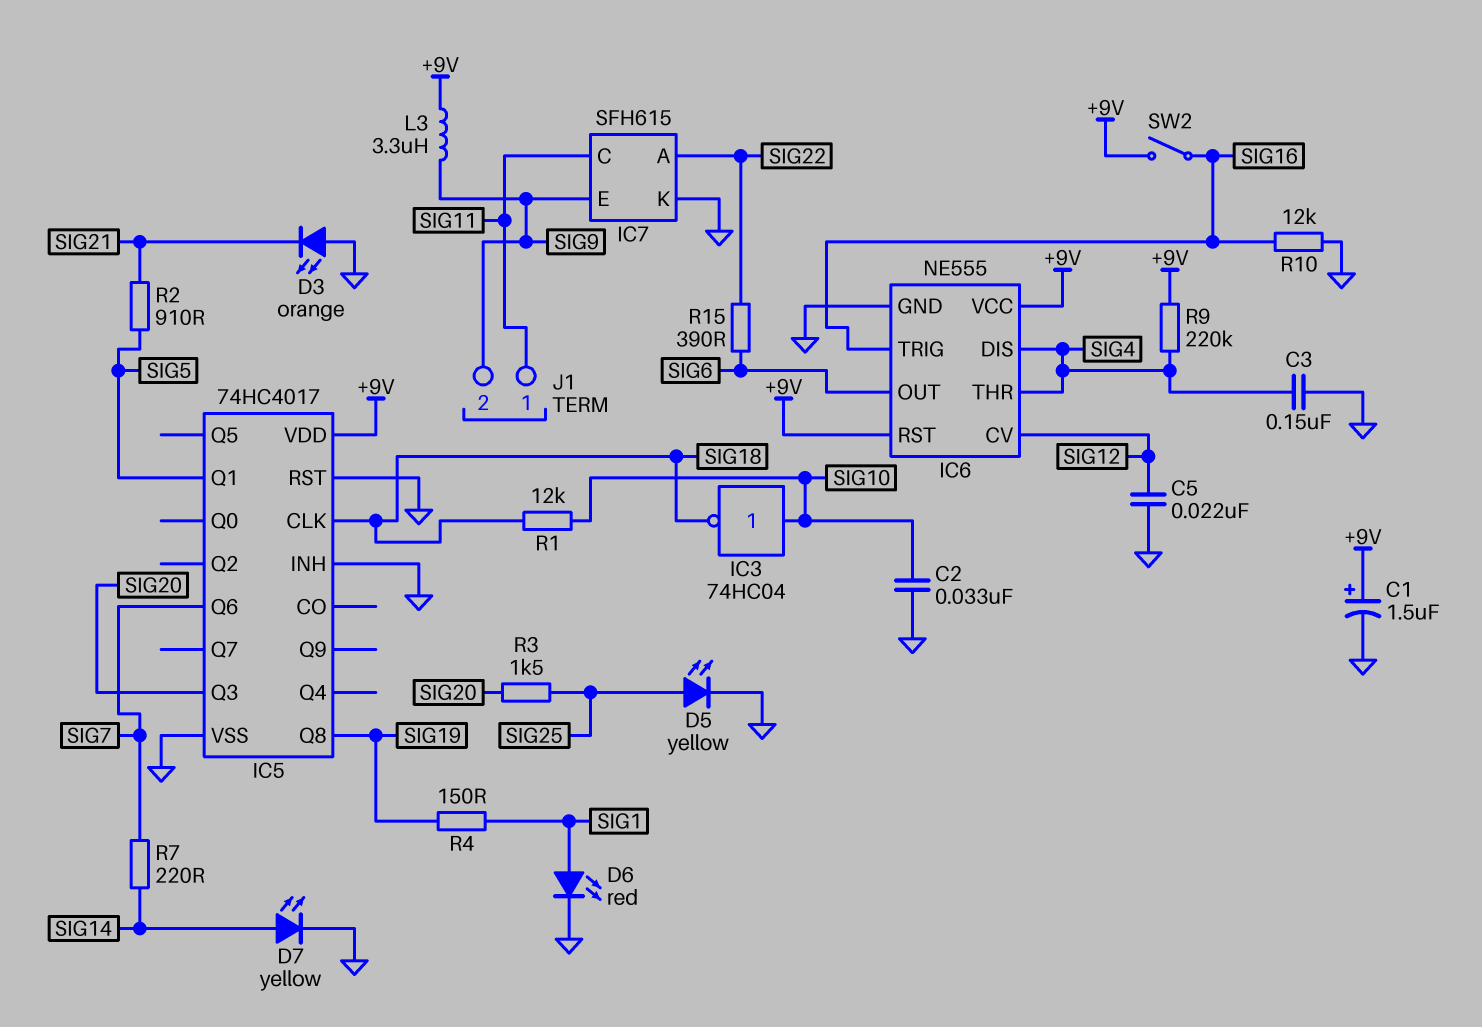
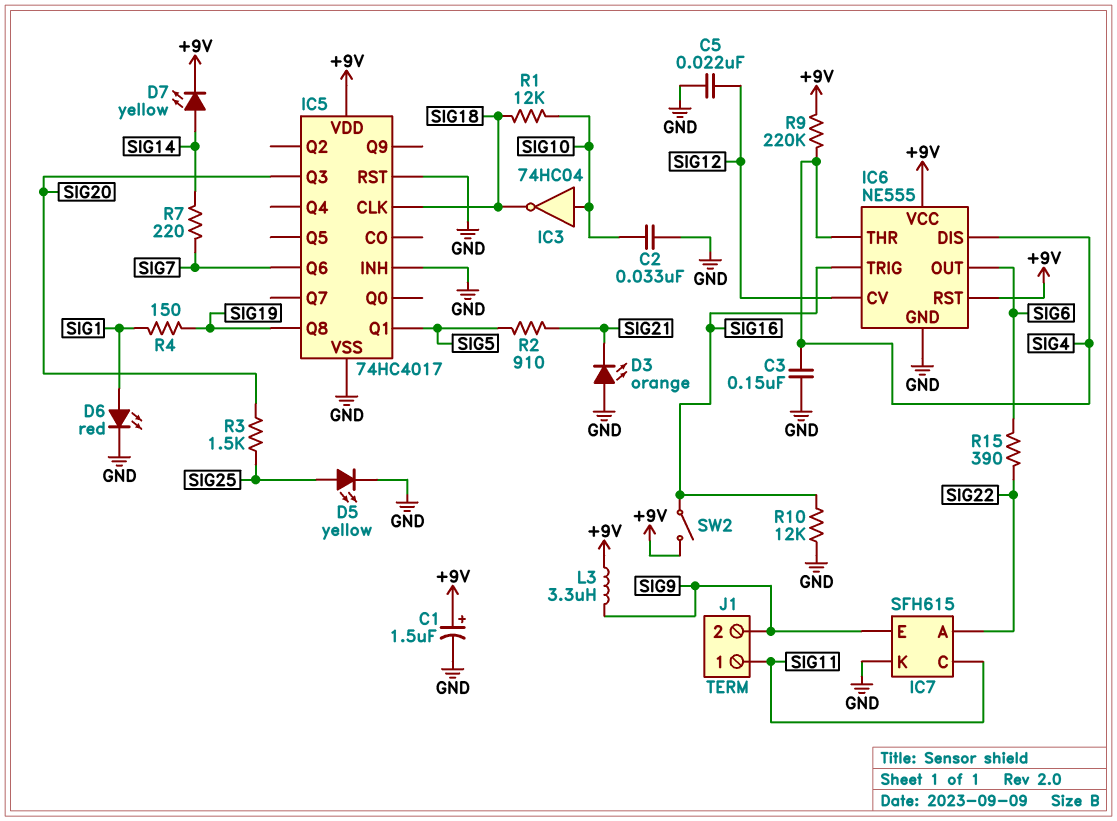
D7: LED yellow (A SIG14, K GND) -> LED yellow (A SIG14, K +9V)

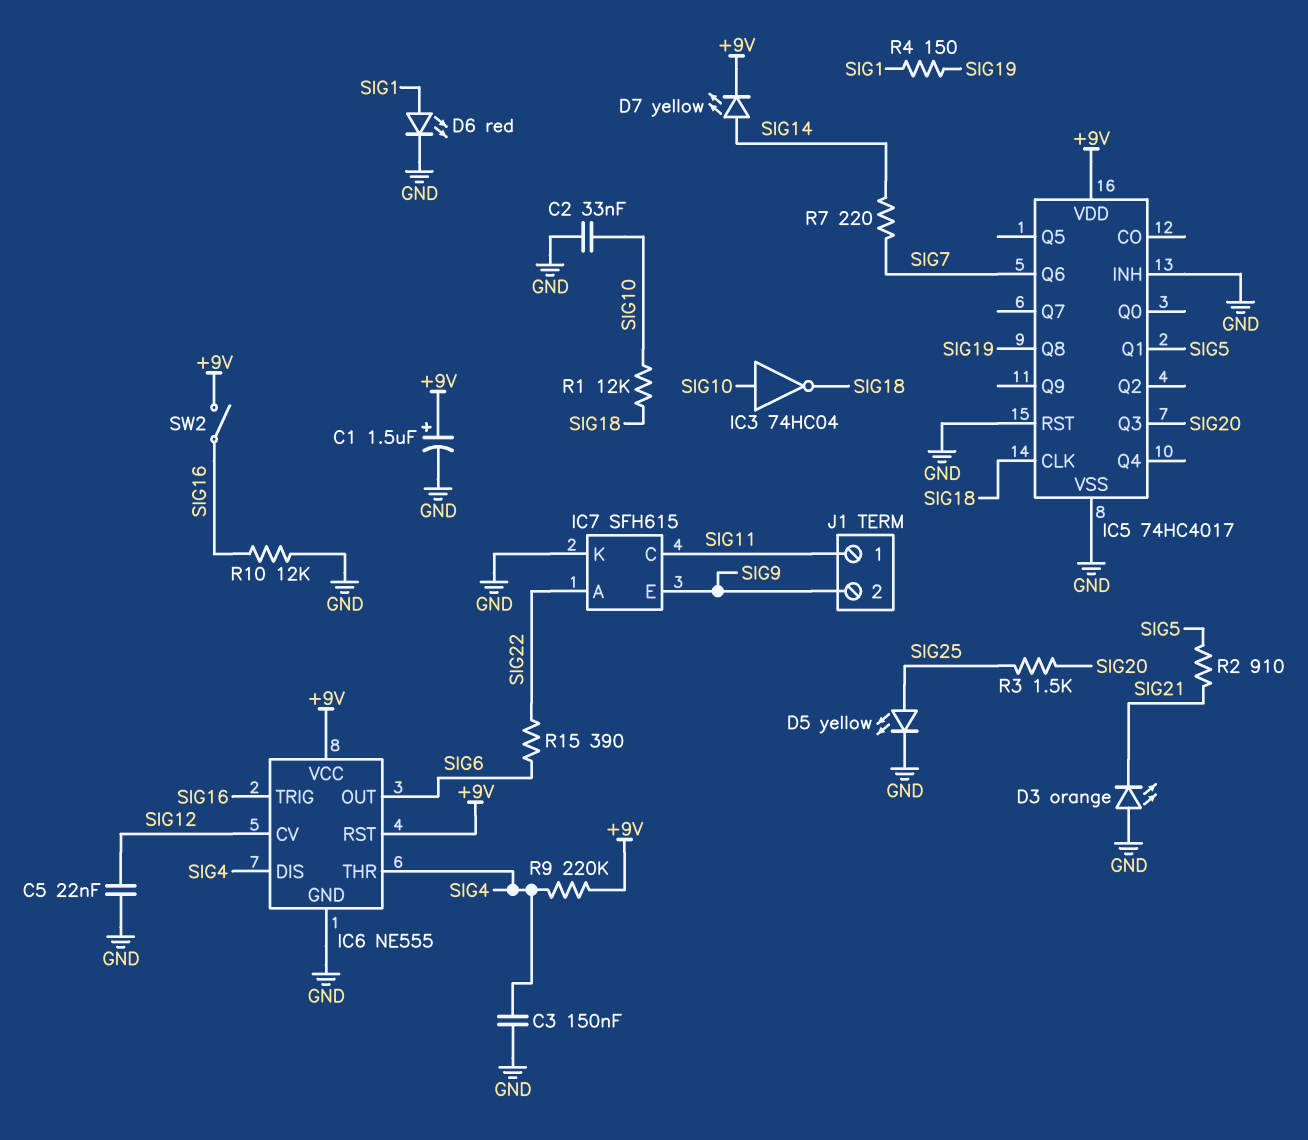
L3: 3.3uH (+9V, SIG9) -> none

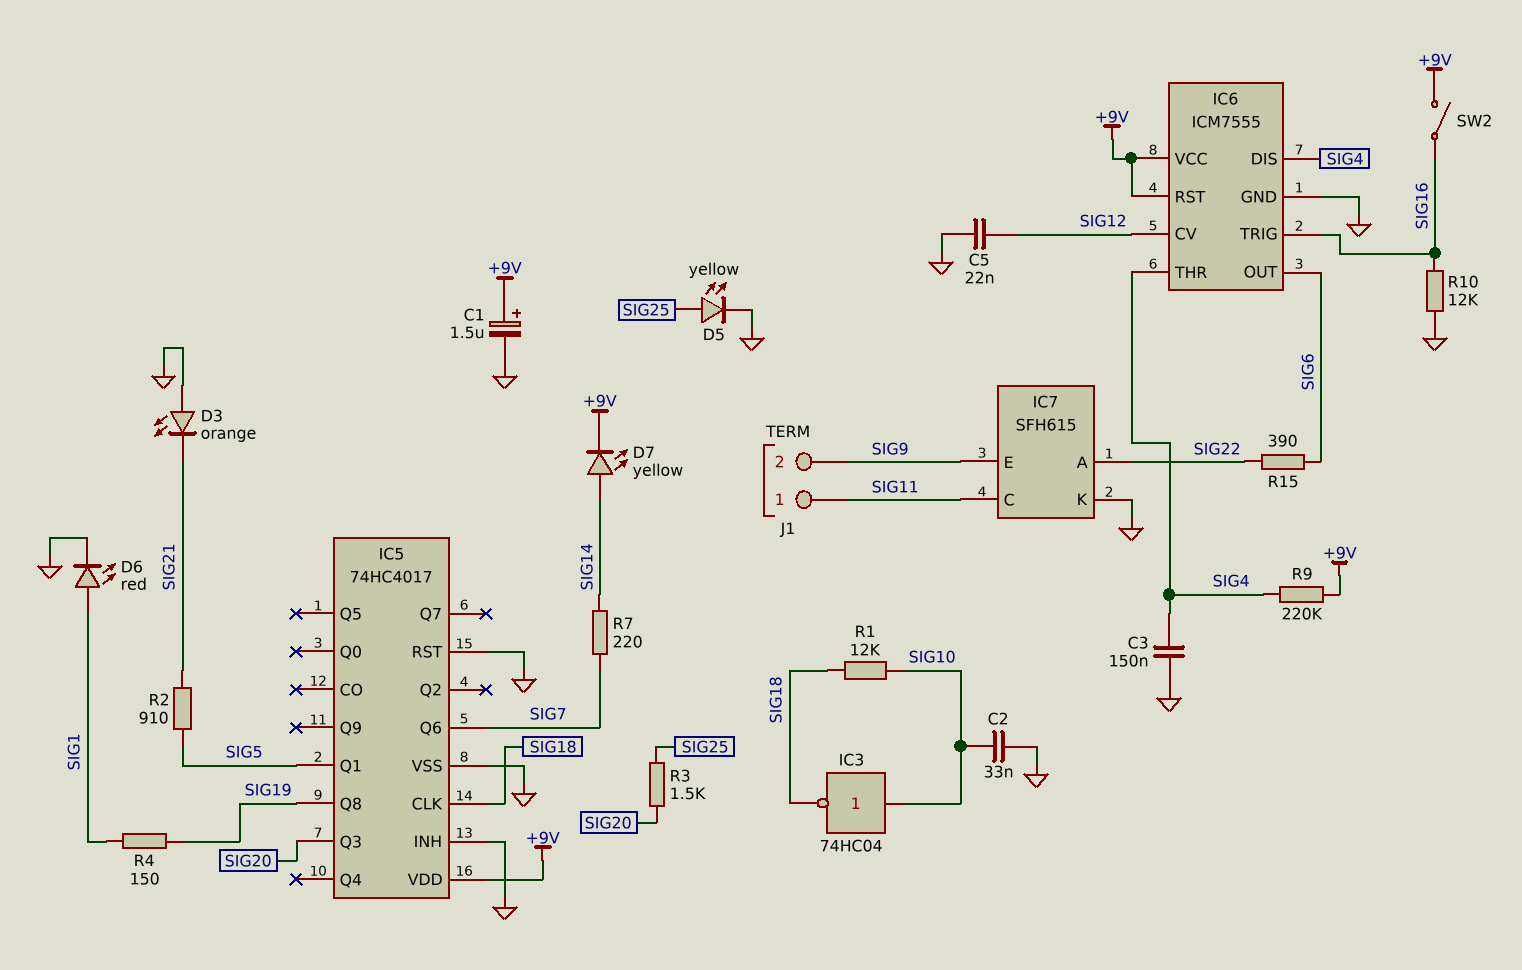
IC6: NE555 -> ICM7555

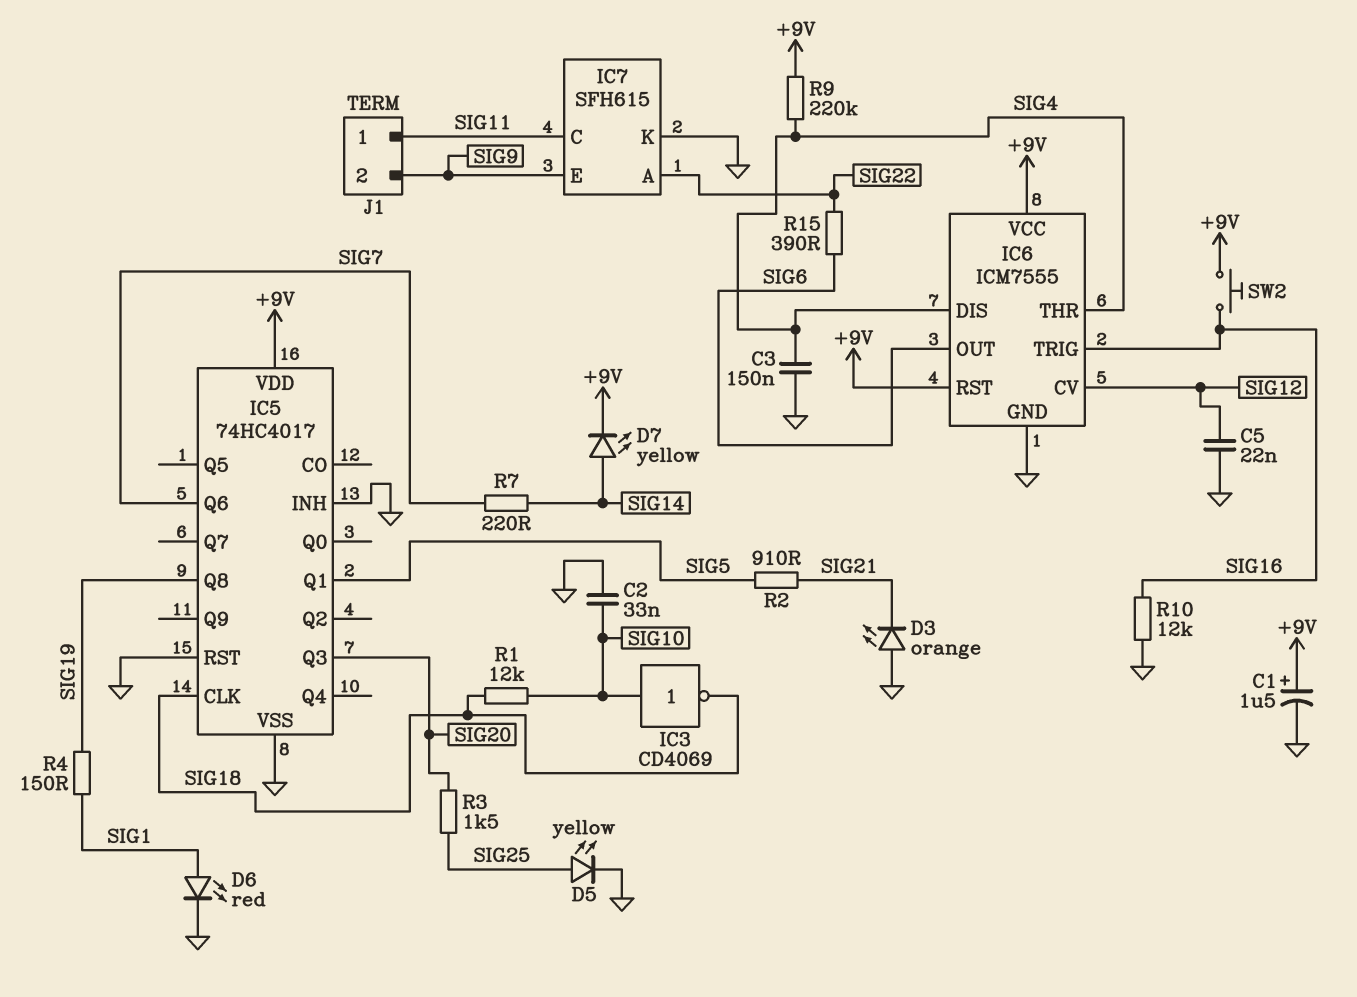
IC3: NOT 74HC04 (in SIG10, out SIG18) -> NOT CD4069 (in SIG10, out SIG18)
SW2: switch (+9V, SIG16) -> button (+9V, SIG16)

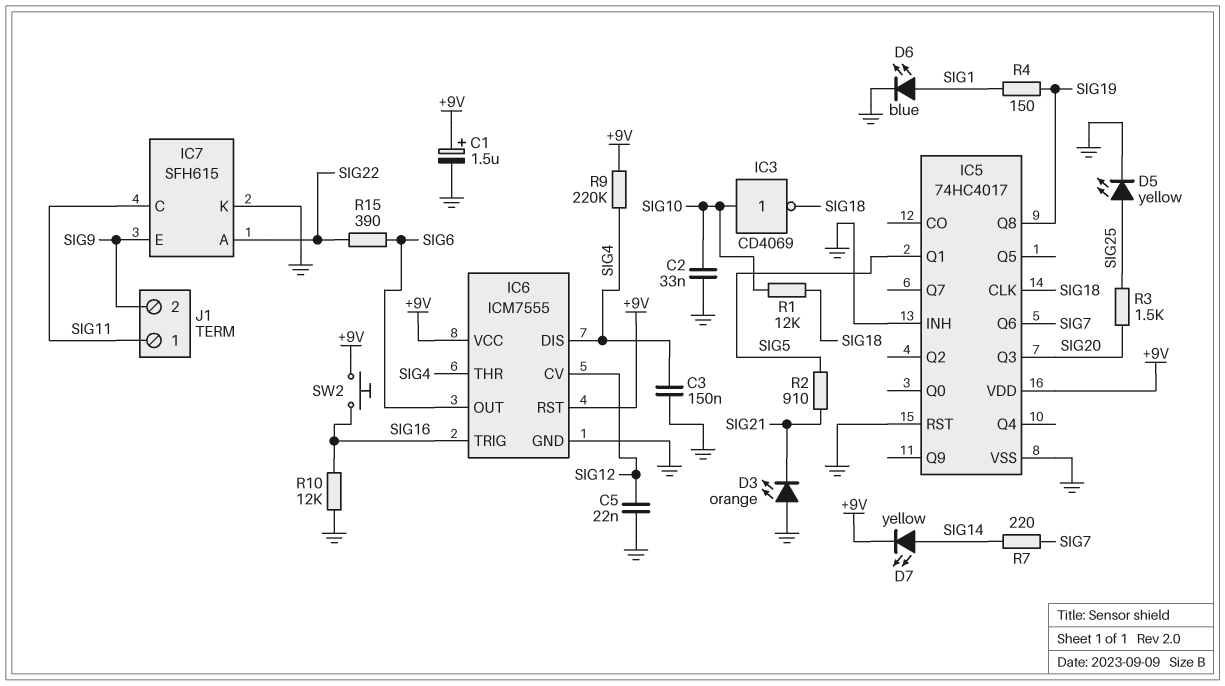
D6: LED red (A SIG1, K GND) -> LED blue (A SIG1, K GND)

